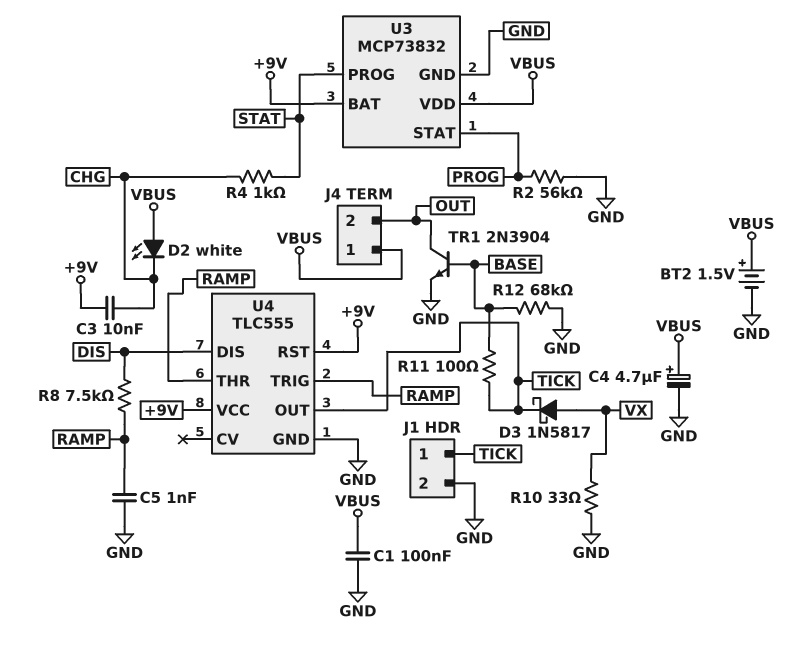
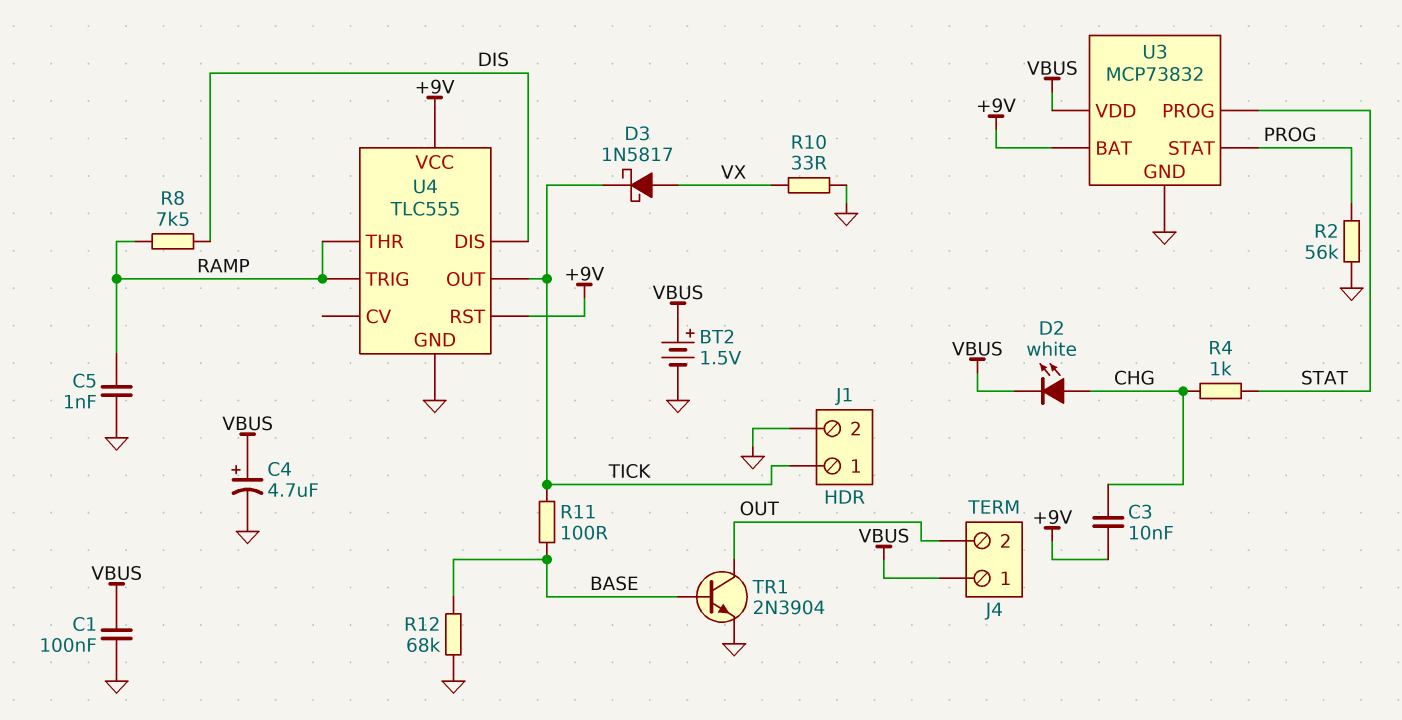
D2: LED white (A VBUS, K CHG) -> LED white (A CHG, K VBUS)

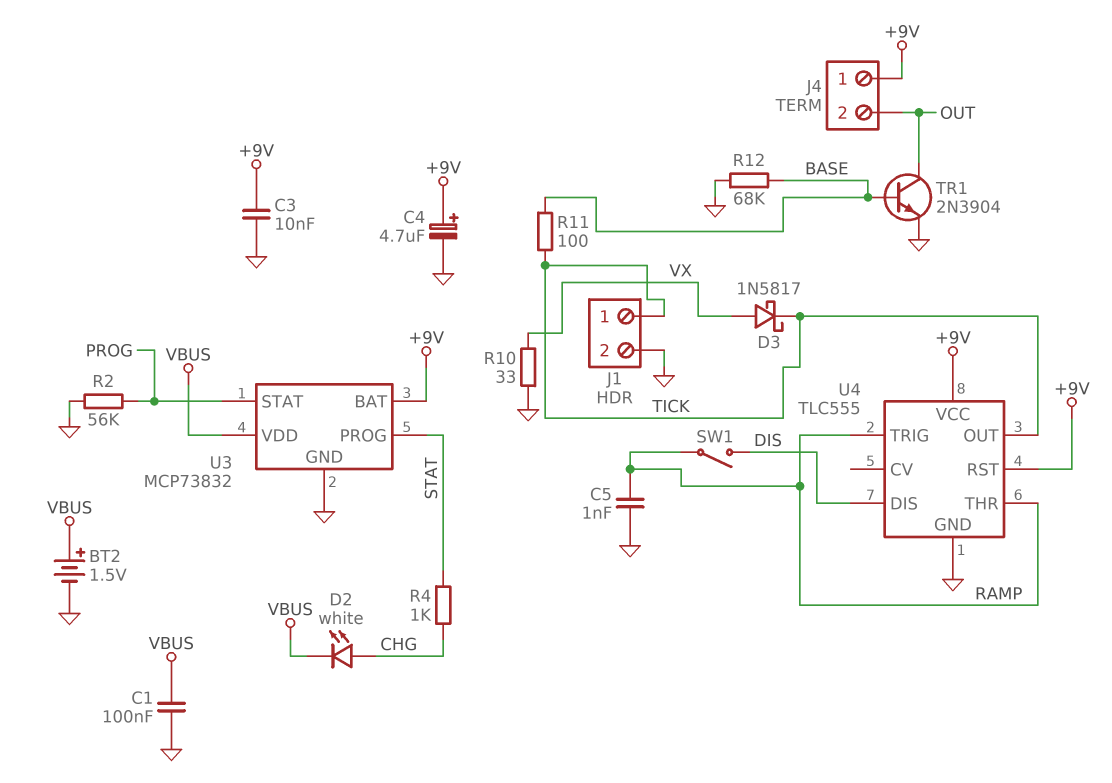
C3: 10nF (+9V, CHG) -> 10nF (+9V, GND)
C4: 4.7uF (plus VBUS, minus GND) -> 4.7uF (plus +9V, minus GND)
J4 pin 1: VBUS -> +9V
R8: 7.5k (DIS, RAMP) -> none
SW1: none -> switch (DIS, RAMP)

